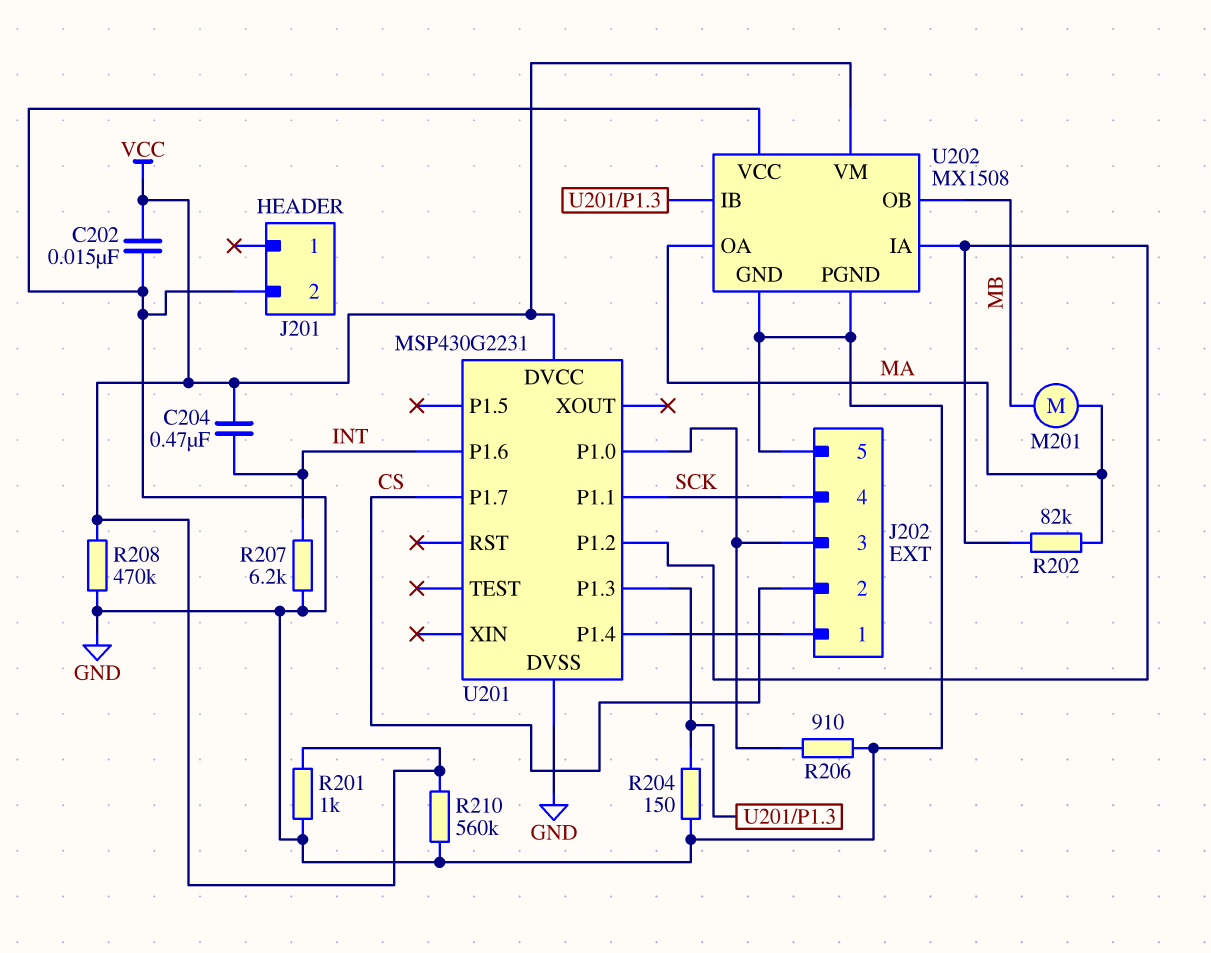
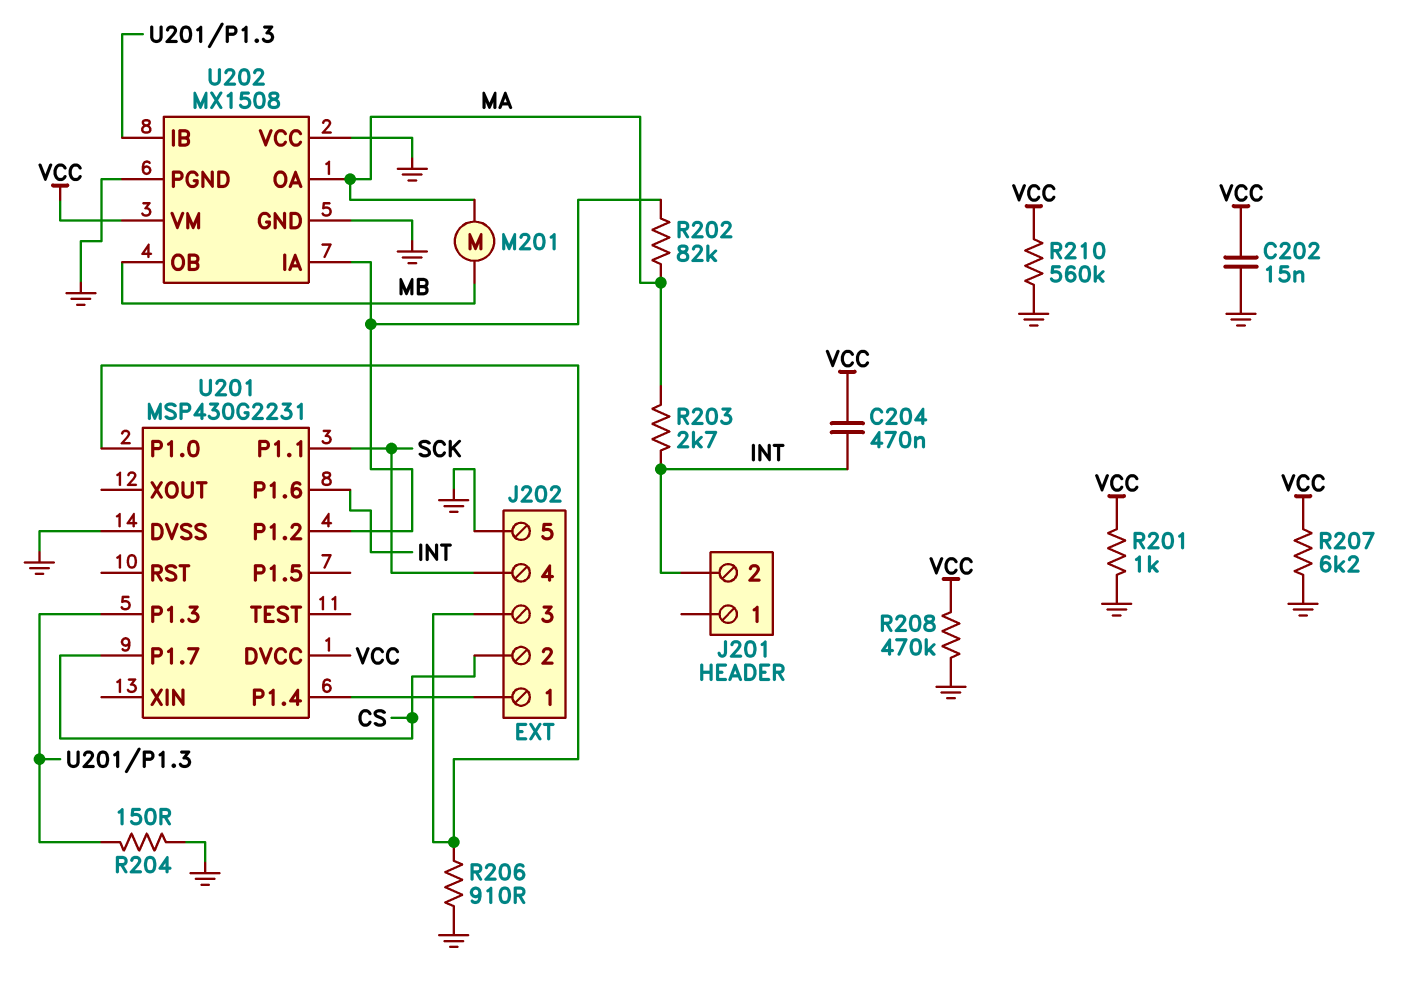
J201 pin 2: GND -> INT
R203: none -> 2.7k (INT, MA)
R207: 6.2k (GND, INT) -> 6.2k (GND, VCC)

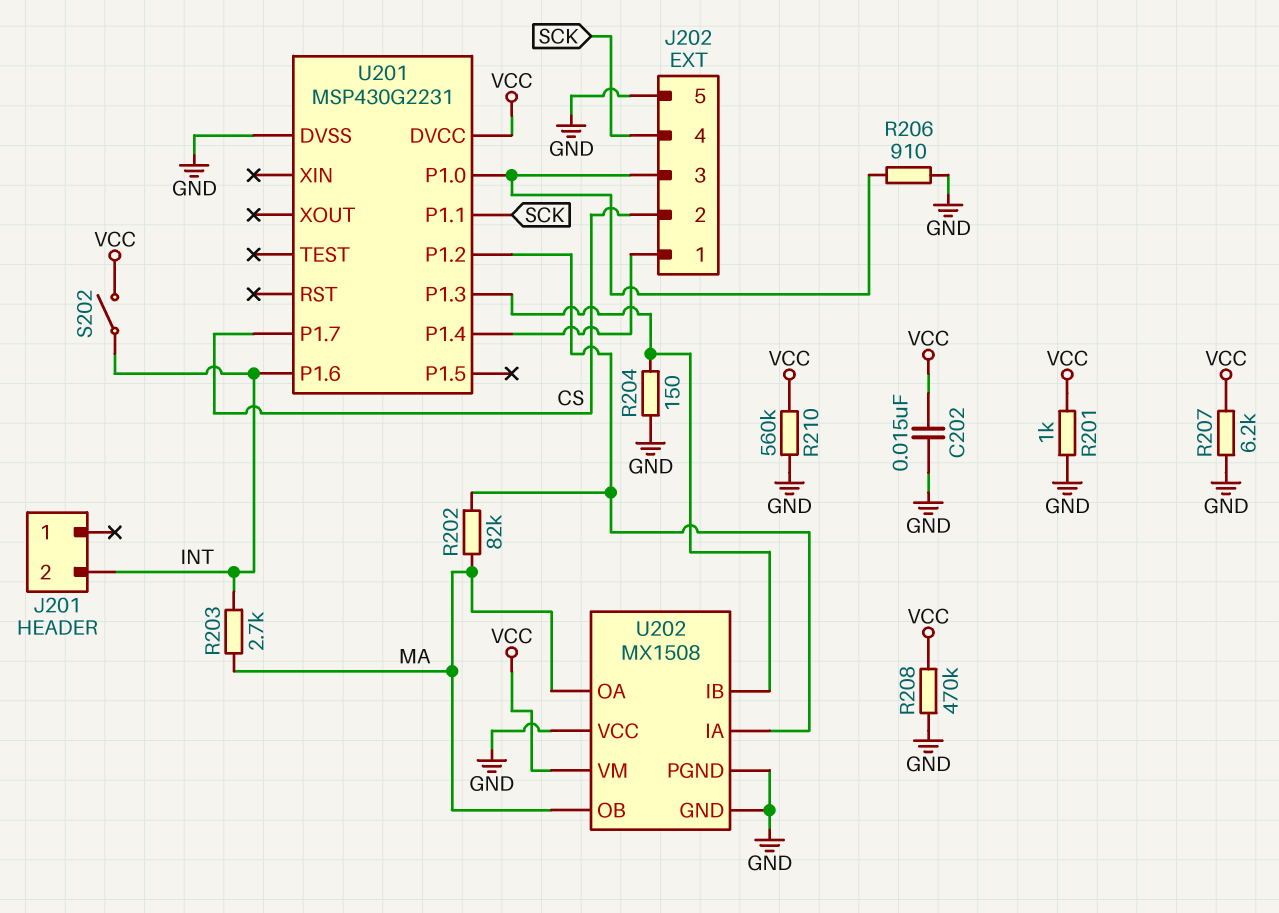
C204: 470nF (INT, VCC) -> none
M201: motor (MA, MB) -> none
S202: none -> switch (INT, VCC)
U202 pin OB: MB -> MA

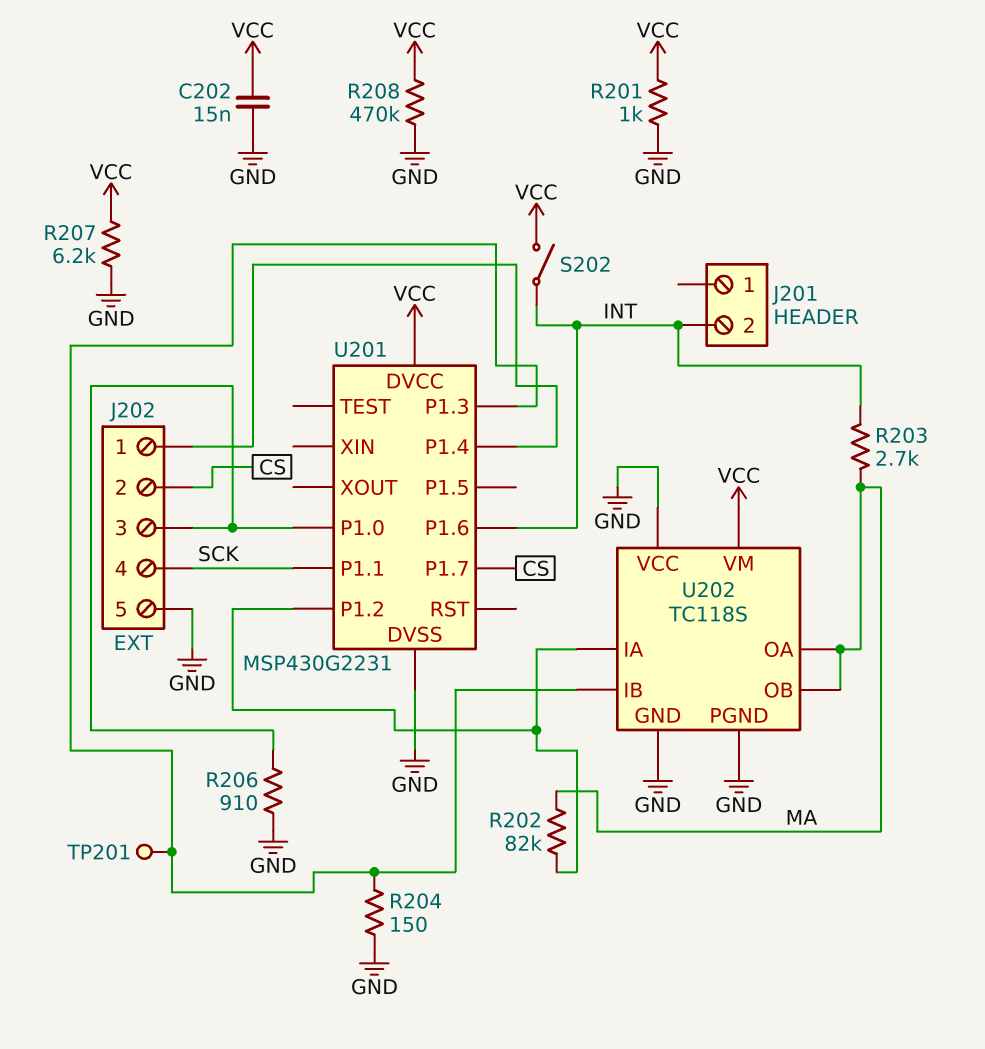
R210: 560k (GND, VCC) -> none
TP201: none -> test point (U201/P1.3)
U202: MX1508 -> TC118S

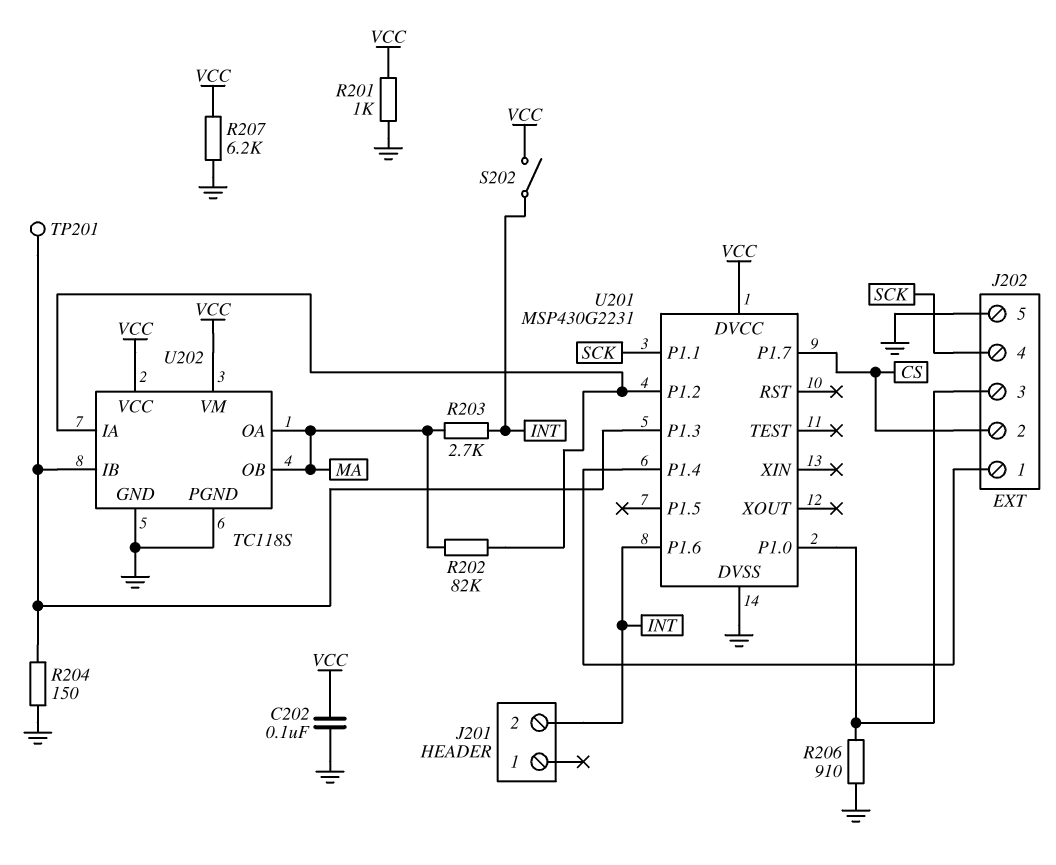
C202: 15nF (GND, VCC) -> 100nF (GND, VCC)
R208: 470k (GND, VCC) -> none
U202 pin VCC: GND -> VCC

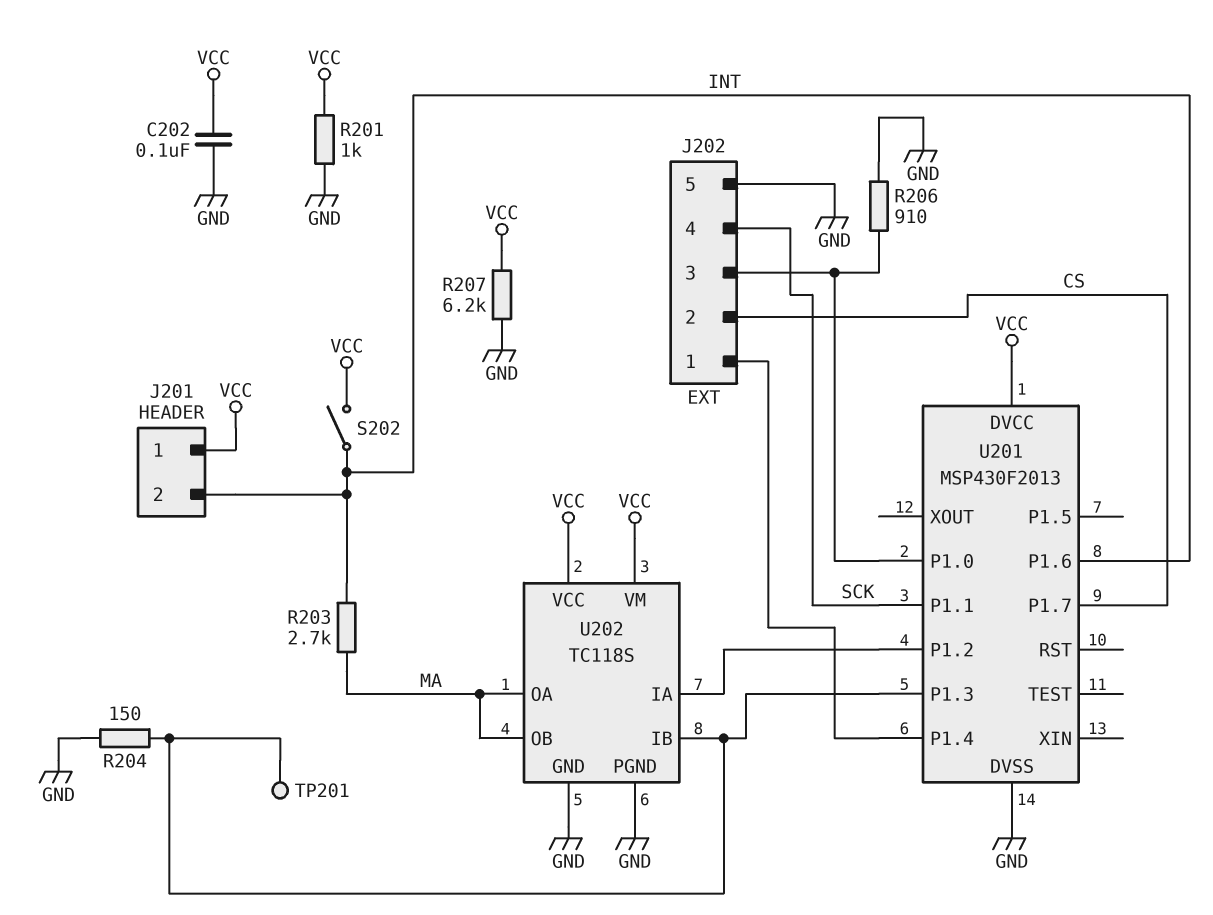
J201 pin 1: none -> VCC
R202: 82k (MA, U201/P1.2) -> none
U201: MSP430G2231 -> MSP430F2013

